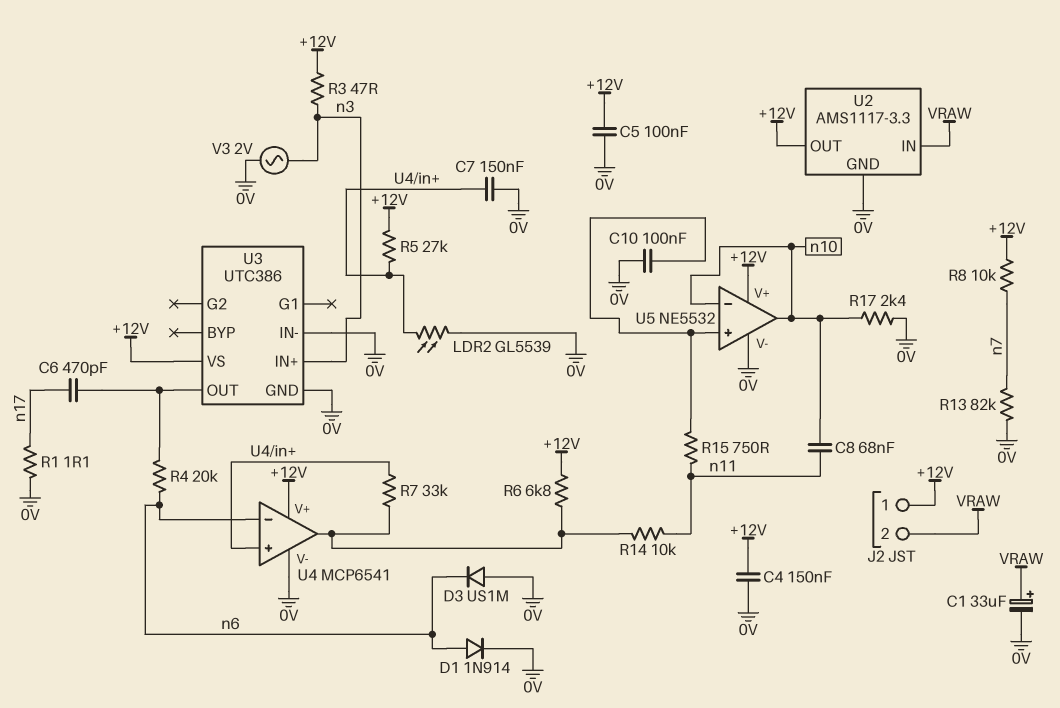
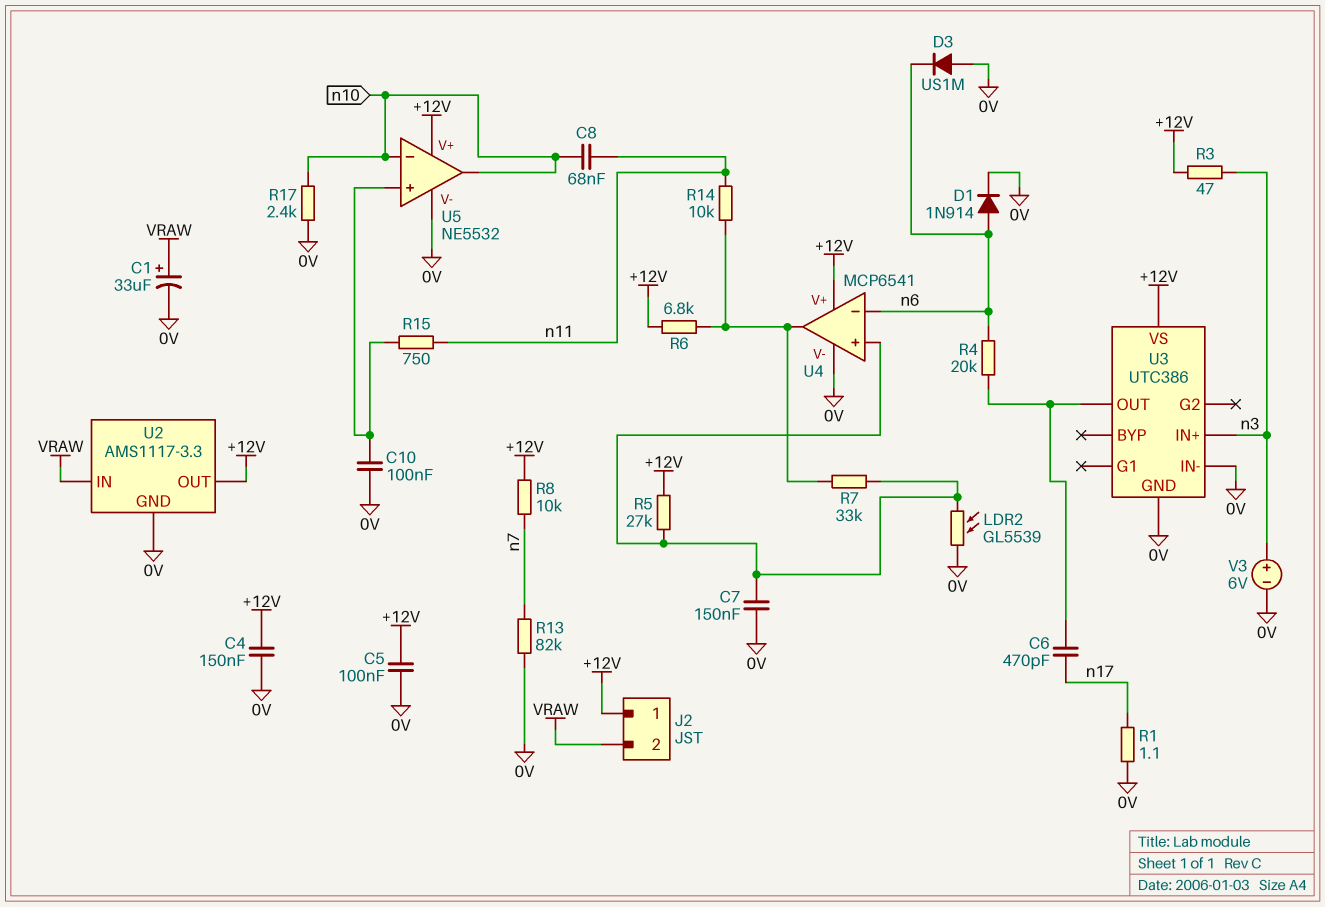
V3: AC 2V (0V, n3) -> 6V (plus n3, minus 0V)

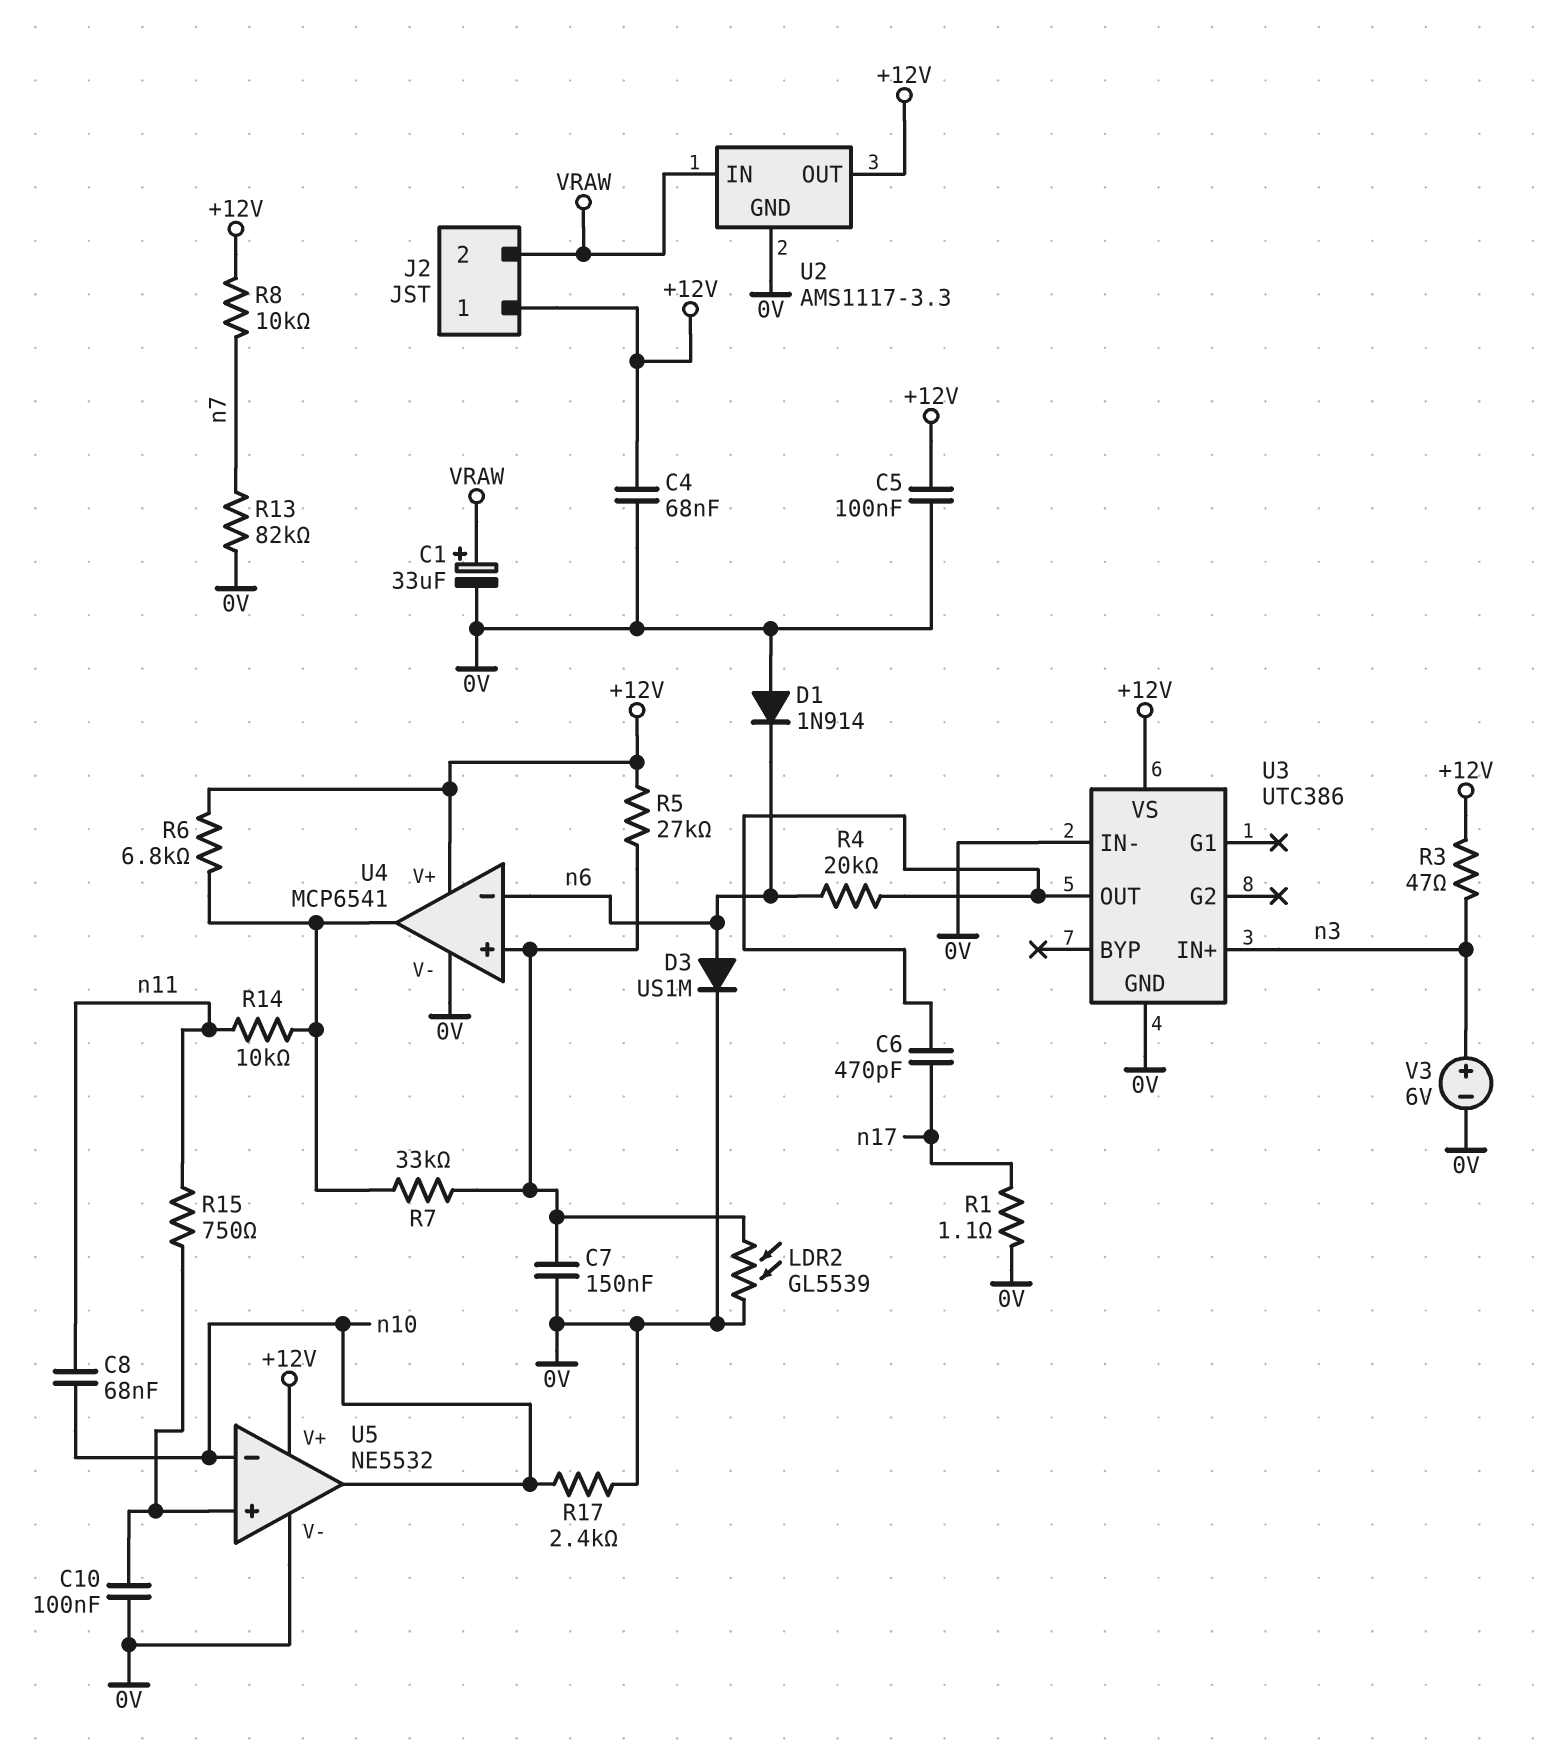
C4: 150nF (+12V, 0V) -> 68nF (+12V, 0V)
D1: diode 1N914 (A n6, K 0V) -> diode 1N914 (A 0V, K n6)
D3: diode US1M (A 0V, K n6) -> diode US1M (A n6, K 0V)

